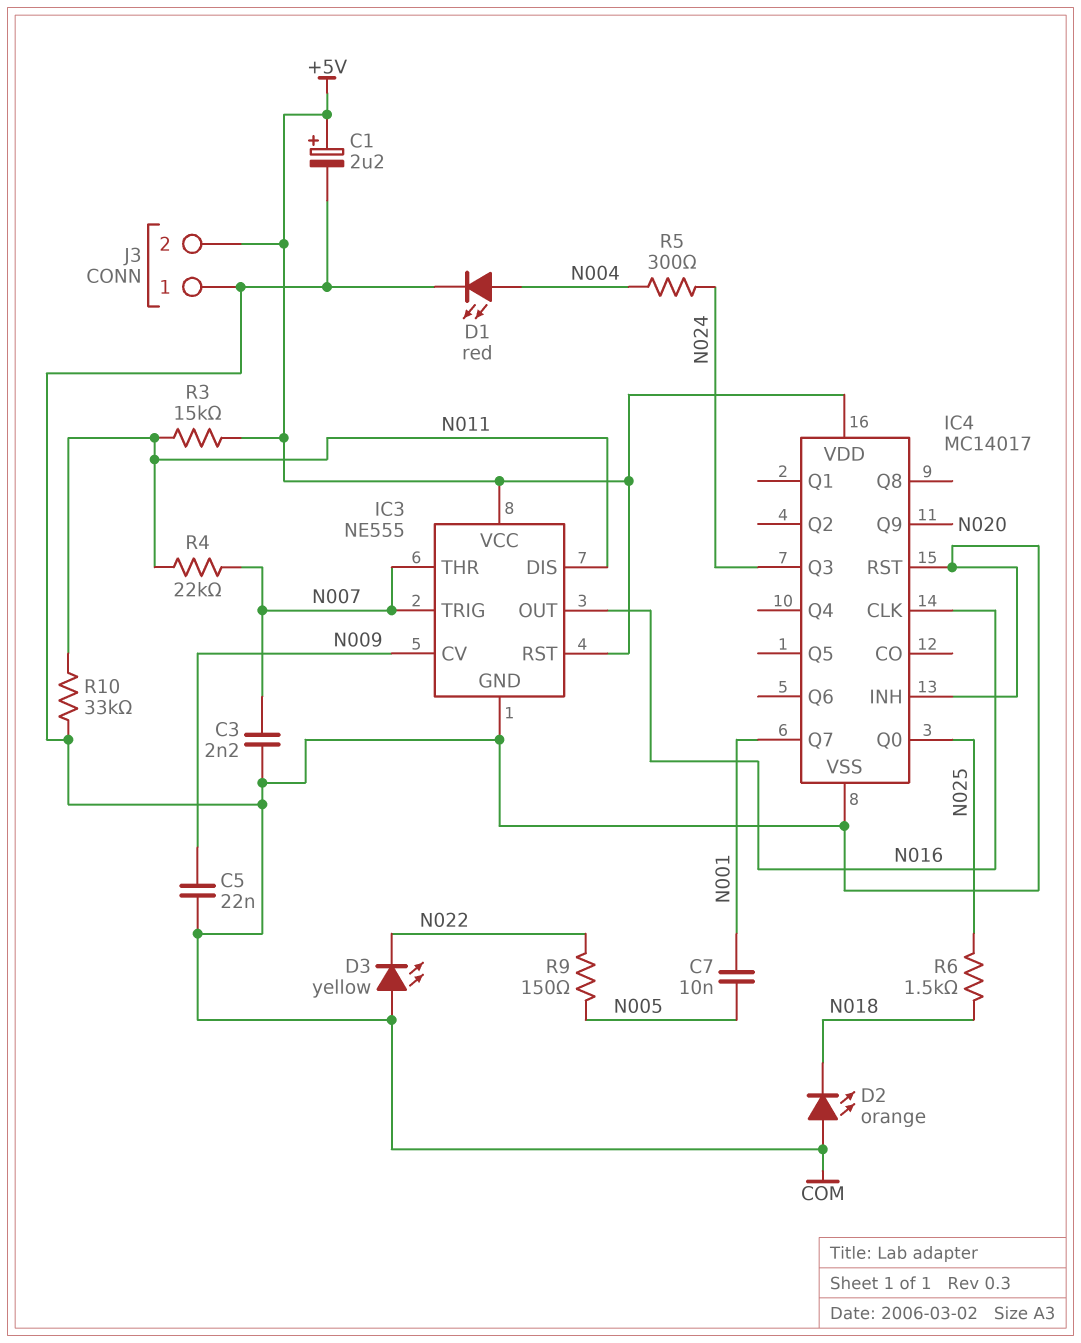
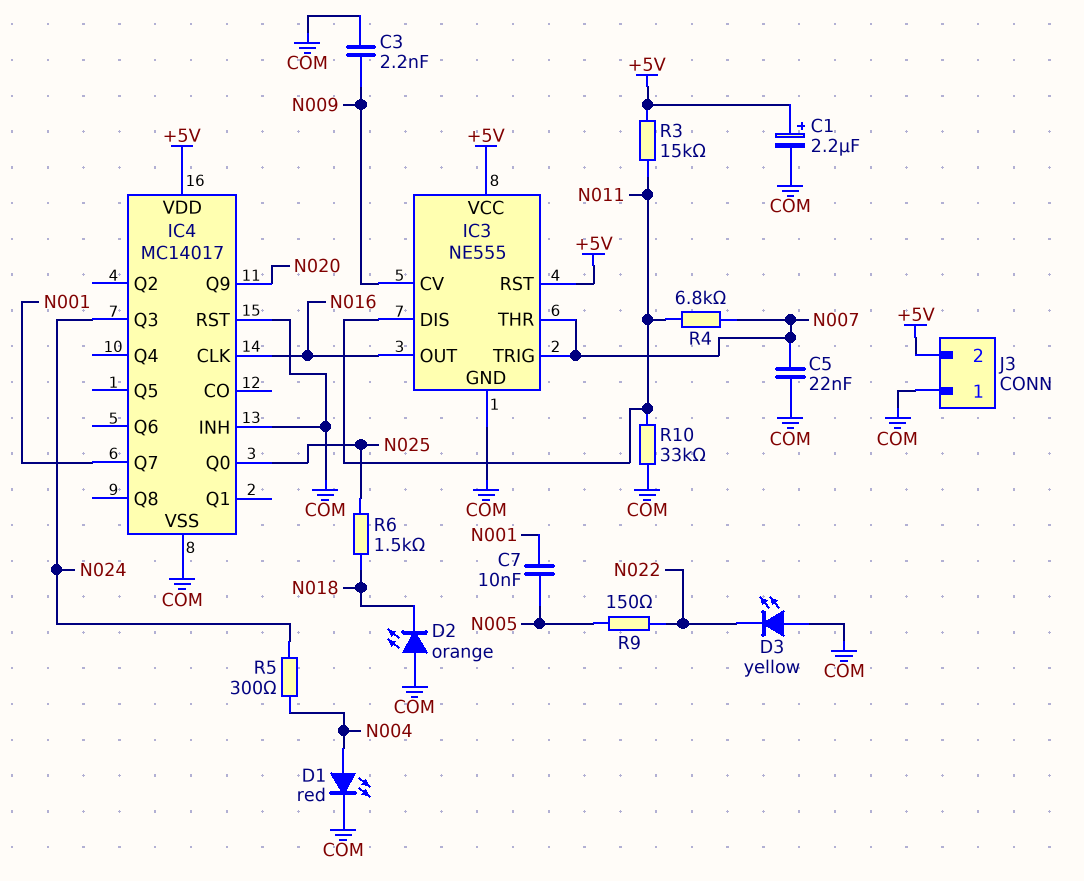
C3: 2.2nF (COM, N007) -> 2.2nF (COM, N009)
C5: 22nF (COM, N009) -> 22nF (COM, N007)
R4: 22k (N007, N011) -> 6.8k (N007, N011)

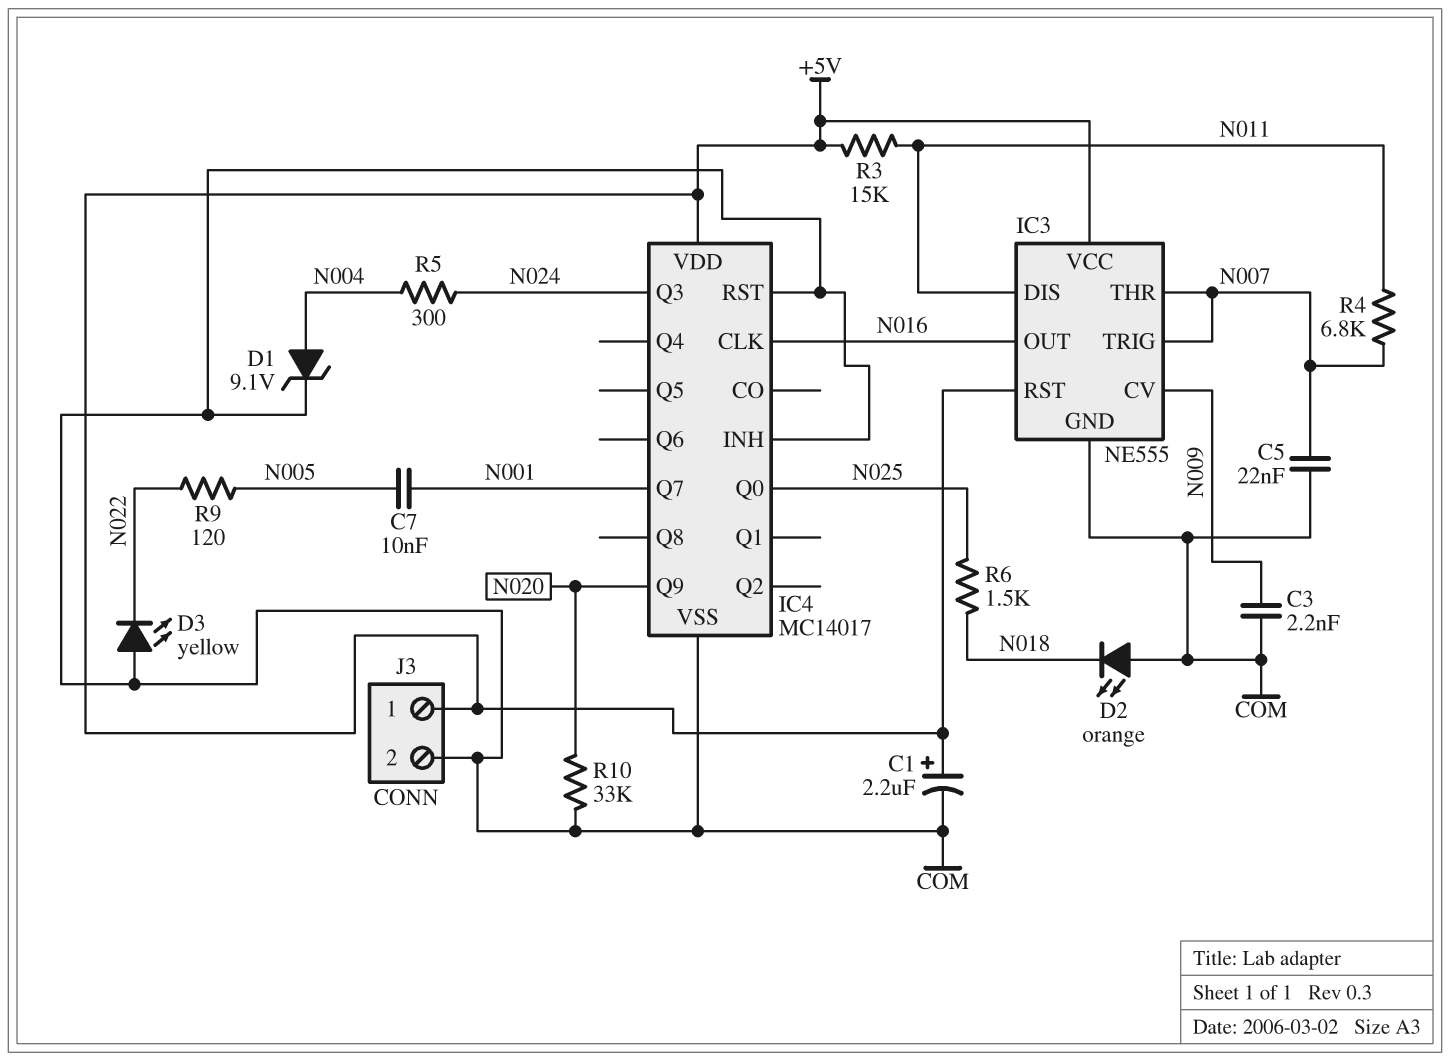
D1: LED red (A N004, K COM) -> zener 9.1V (A N004, K COM)
J3 pin 1: COM -> +5V
J3 pin 2: +5V -> COM
R9: 150 (N005, N022) -> 120 (N005, N022)
R10: 33k (COM, N011) -> 33k (COM, N020)

